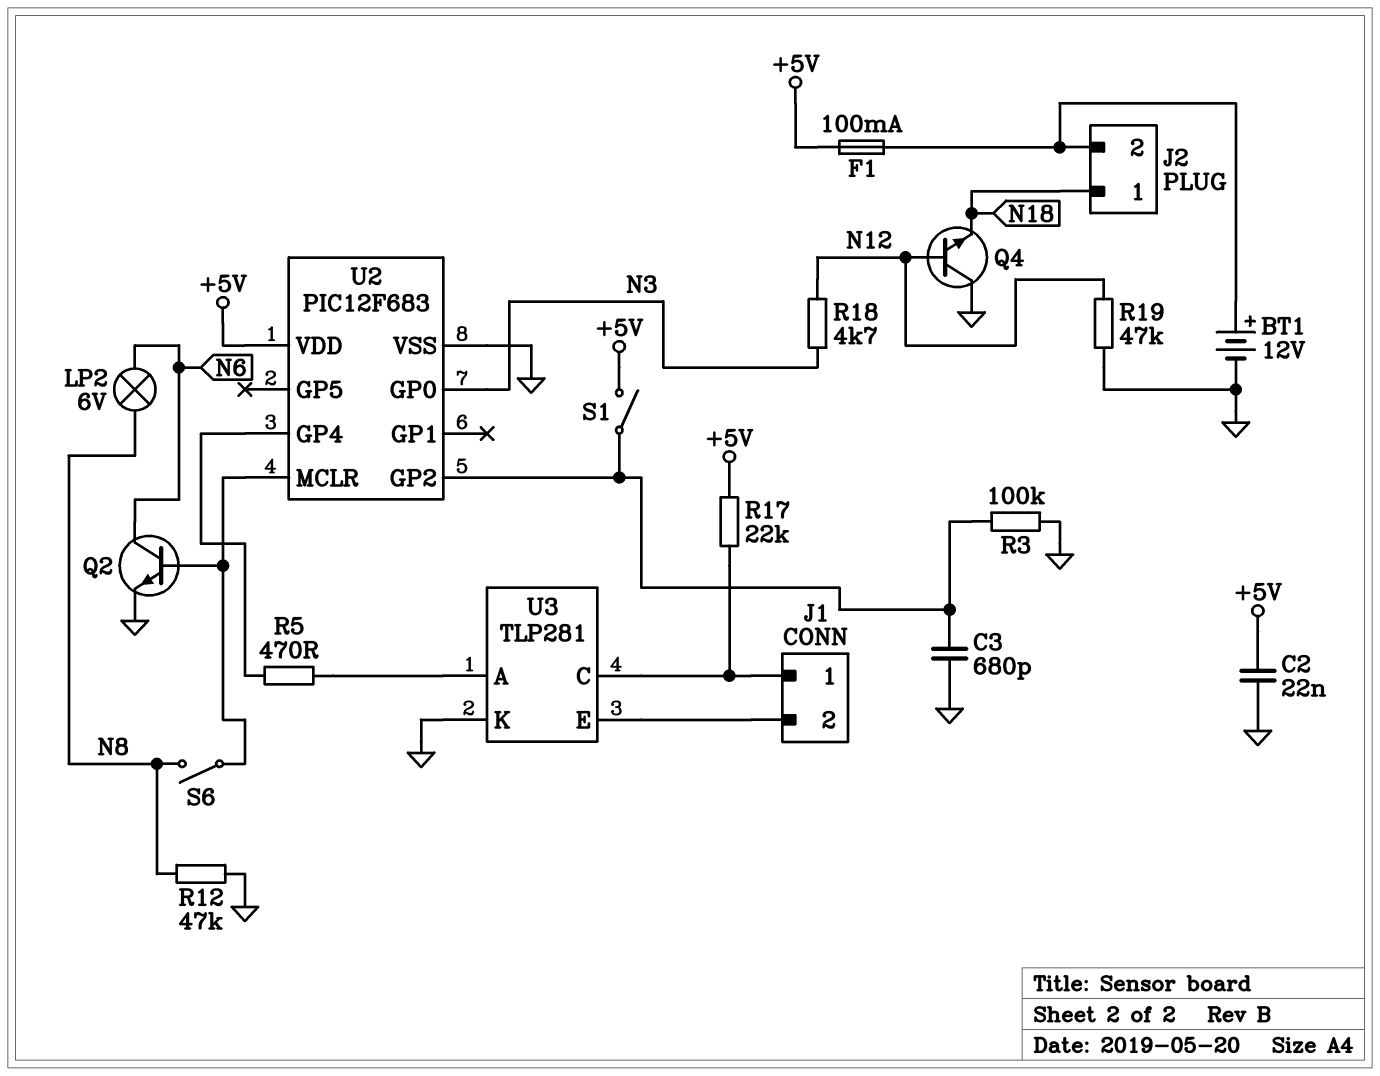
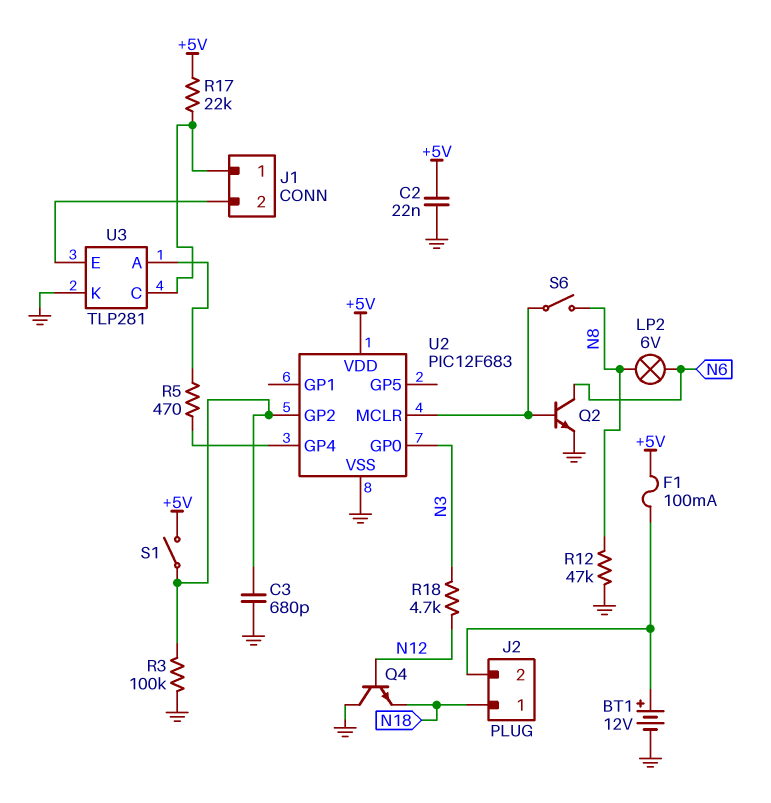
R19: 47k (GND, N12) -> none

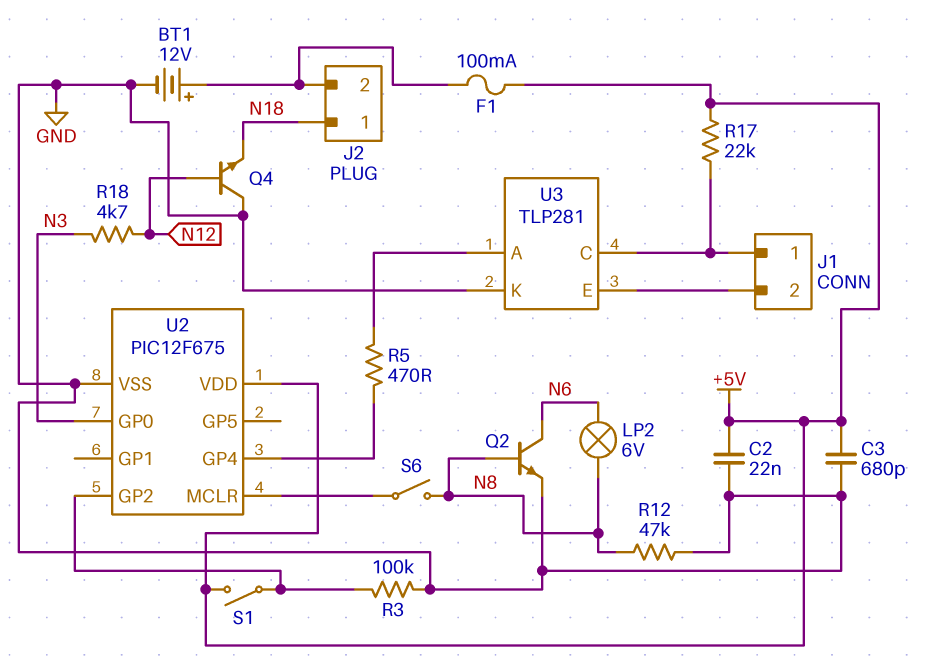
C3: 680pF (GND, U2/GP2) -> 680pF (+5V, GND)
Q2: NPN (B U2/MCLR, C N6, E GND) -> NPN (B N8, C N6, E GND)
U2: PIC12F683 -> PIC12F675

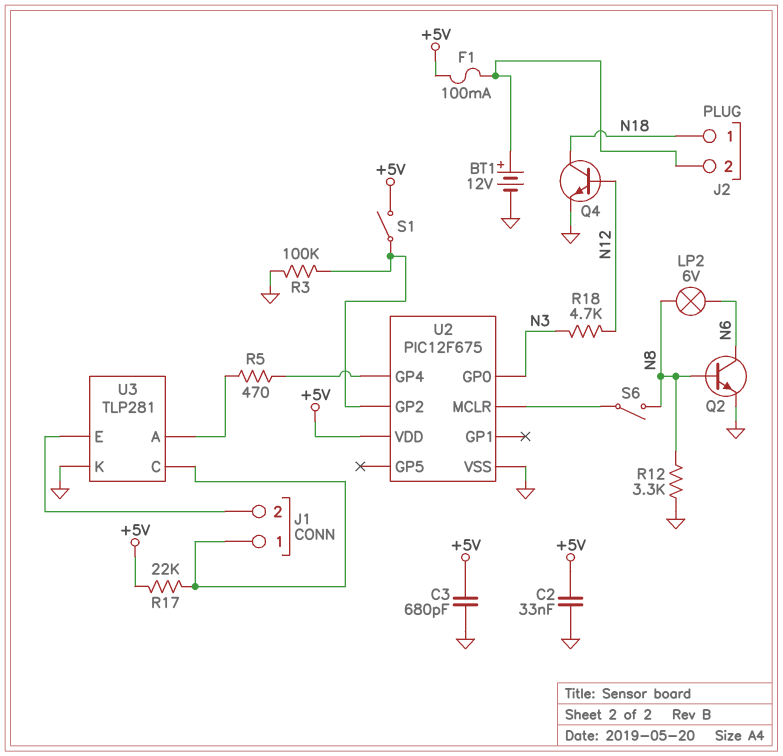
C2: 22nF (+5V, GND) -> 33nF (+5V, GND)
Q4: NPN (B N12, C GND, E N18) -> NPN (B N12, C N18, E GND)
R12: 47k (GND, N8) -> 3.3k (GND, N8)

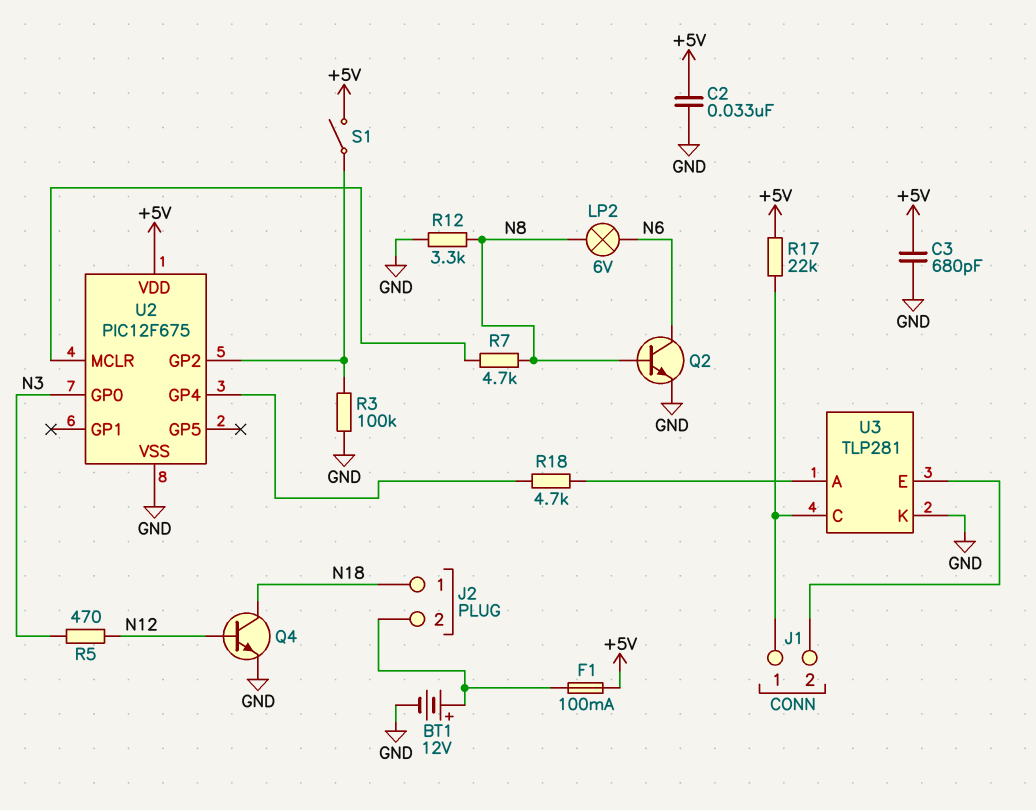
R5: 470 (U2/GP4, U3/A) -> 470 (N3, N12)
R7: none -> 4.7k (N8, U2/MCLR)
R18: 4.7k (N3, N12) -> 4.7k (U2/GP4, U3/A)
S6: switch (N8, U2/MCLR) -> none

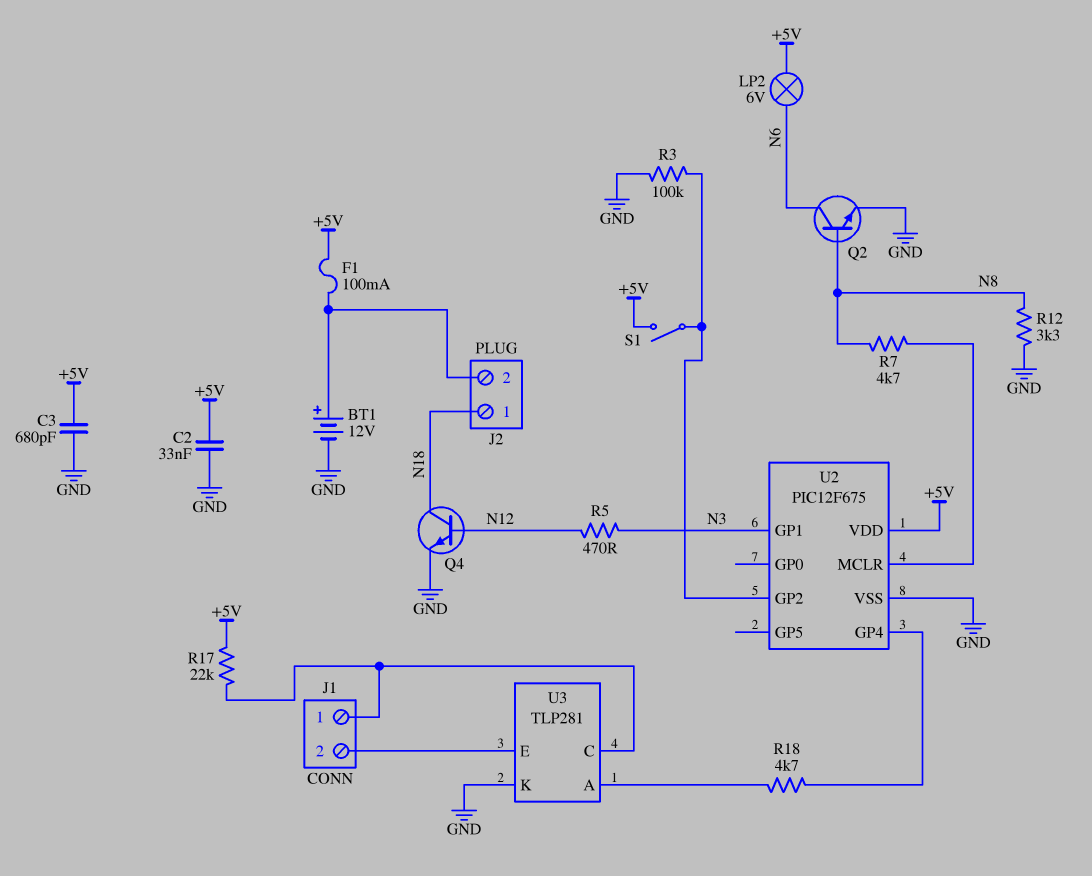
LP2: lamp 6V (N6, N8) -> lamp 6V (+5V, N6)
U2 pin GP0: N3 -> none
U2 pin GP1: none -> N3

